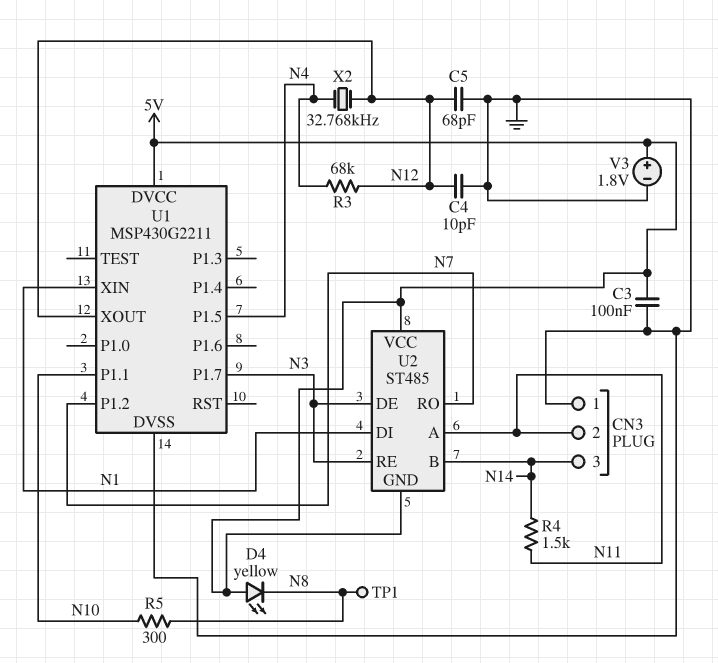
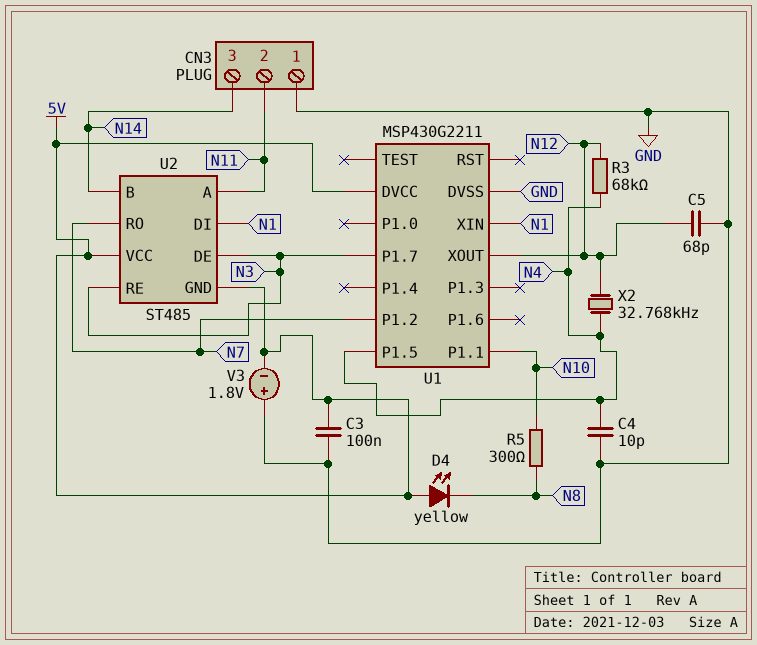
C4: 10pF (GND, N12) -> 10pF (GND, N4)
R4: 1.5k (N11, N14) -> none
TP1: test point (N8) -> none
V3: 1.8V (plus 5V, minus GND) -> 1.8V (plus GND, minus 5V)

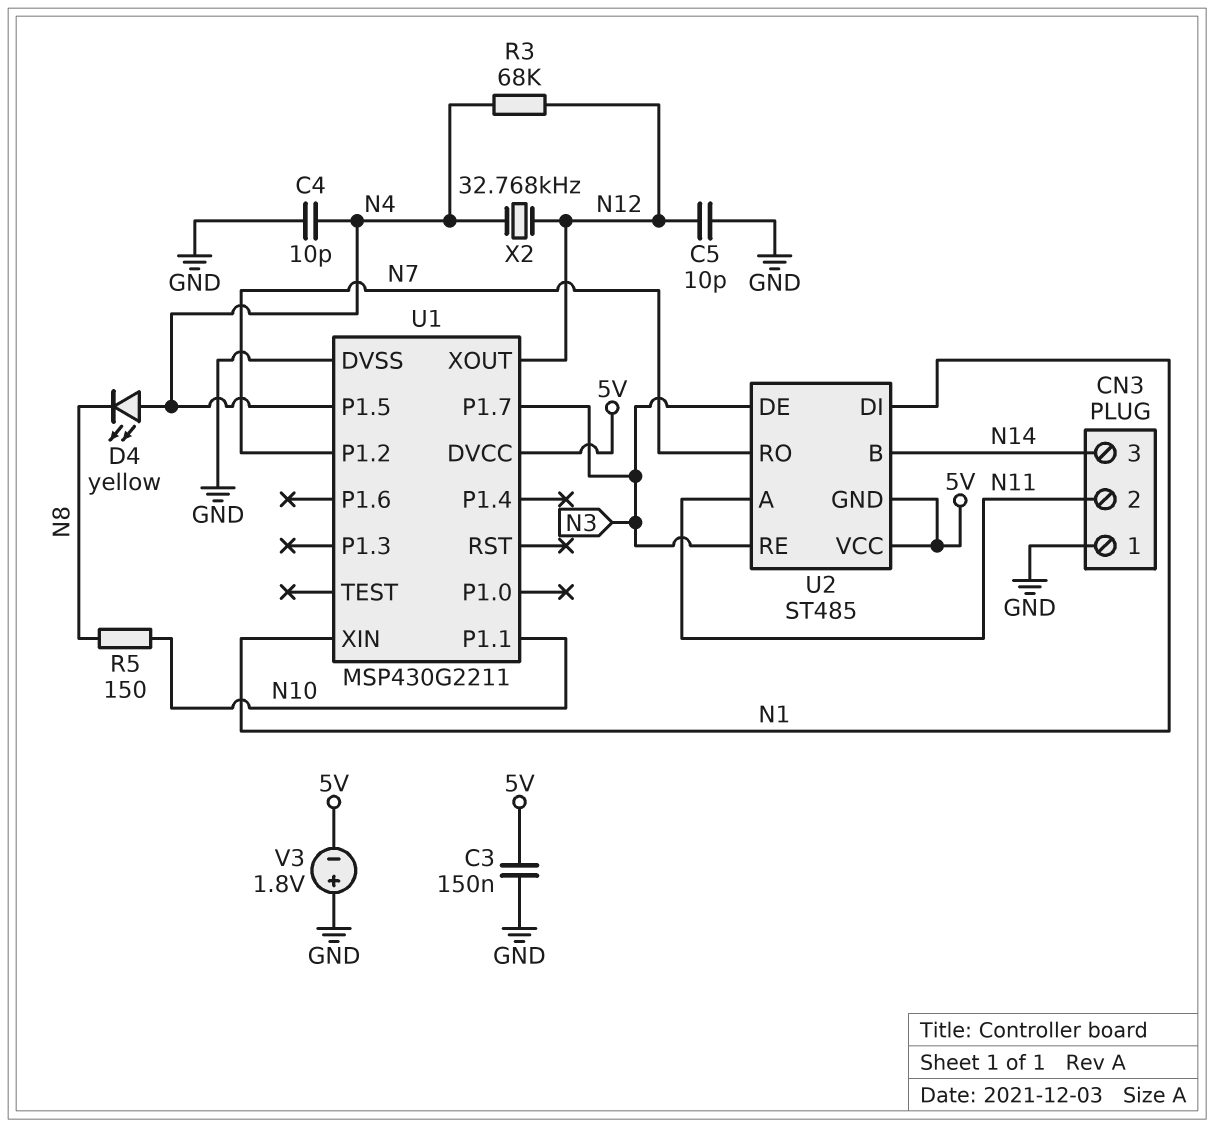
C3: 100nF (5V, GND) -> 150nF (5V, GND)
C5: 68pF (GND, N12) -> 10pF (GND, N12)
D4: LED yellow (A 5V, K N8) -> LED yellow (A N4, K N8)
R5: 300 (N8, N10) -> 150 (N8, N10)

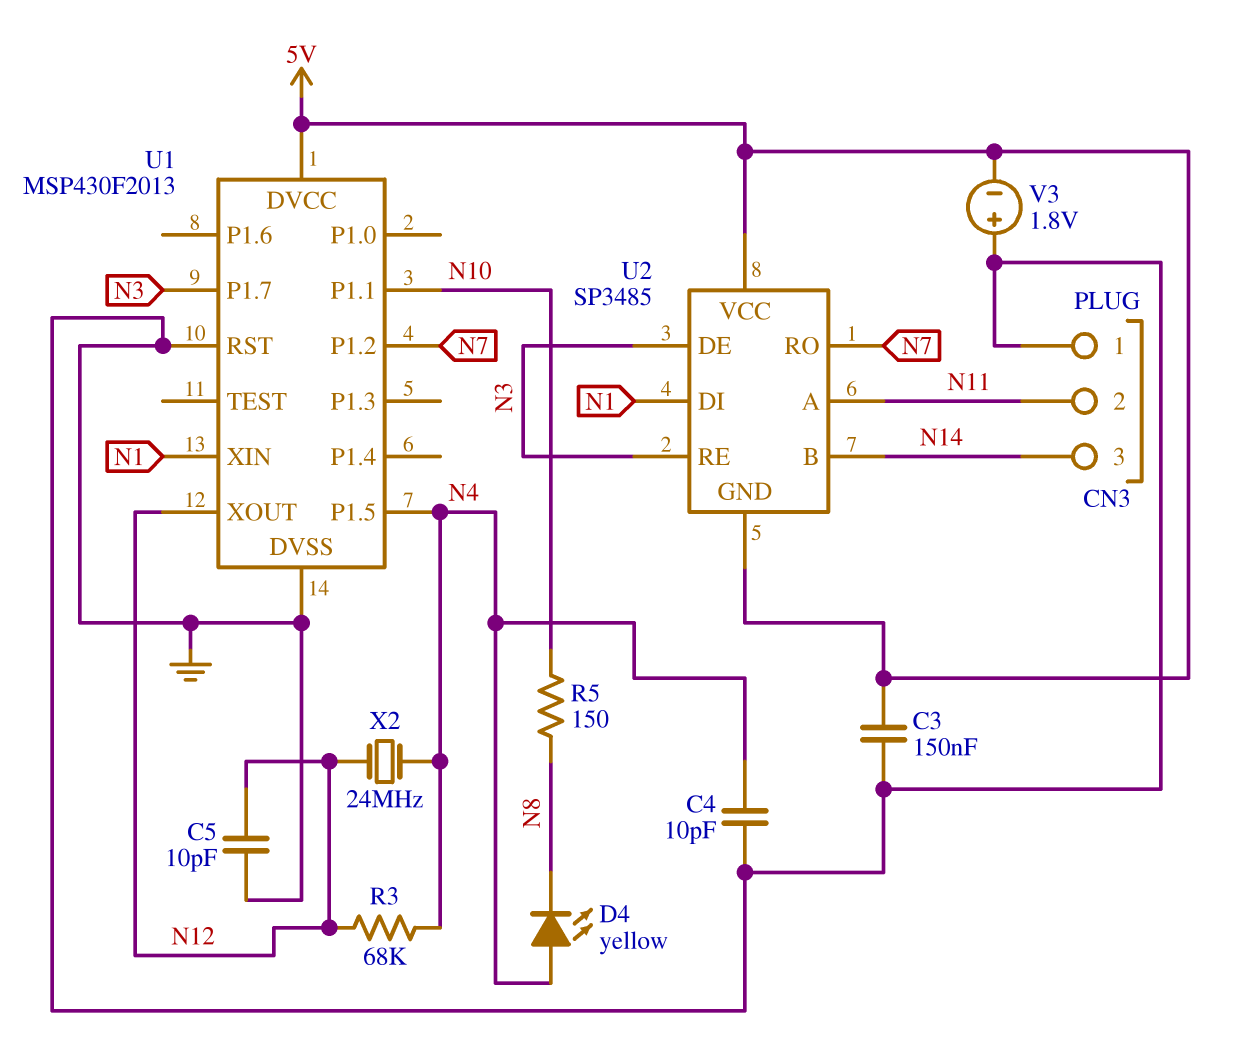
U1: MSP430G2211 -> MSP430F2013
U1 pin RST: none -> GND
U2: ST485 -> SP3485
X2: 32.768kHz (N4, N12) -> 24MHz (N4, N12)

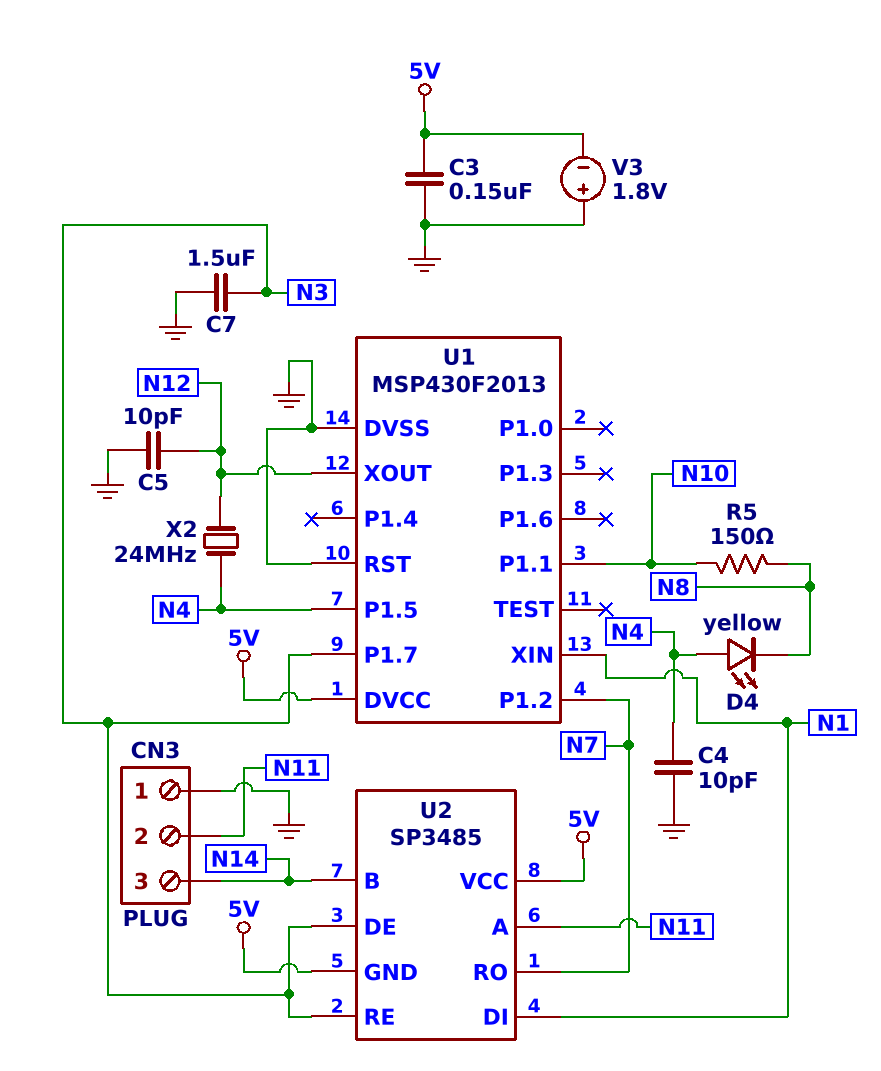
C7: none -> 1.5uF (GND, N3)
R3: 68k (N4, N12) -> none

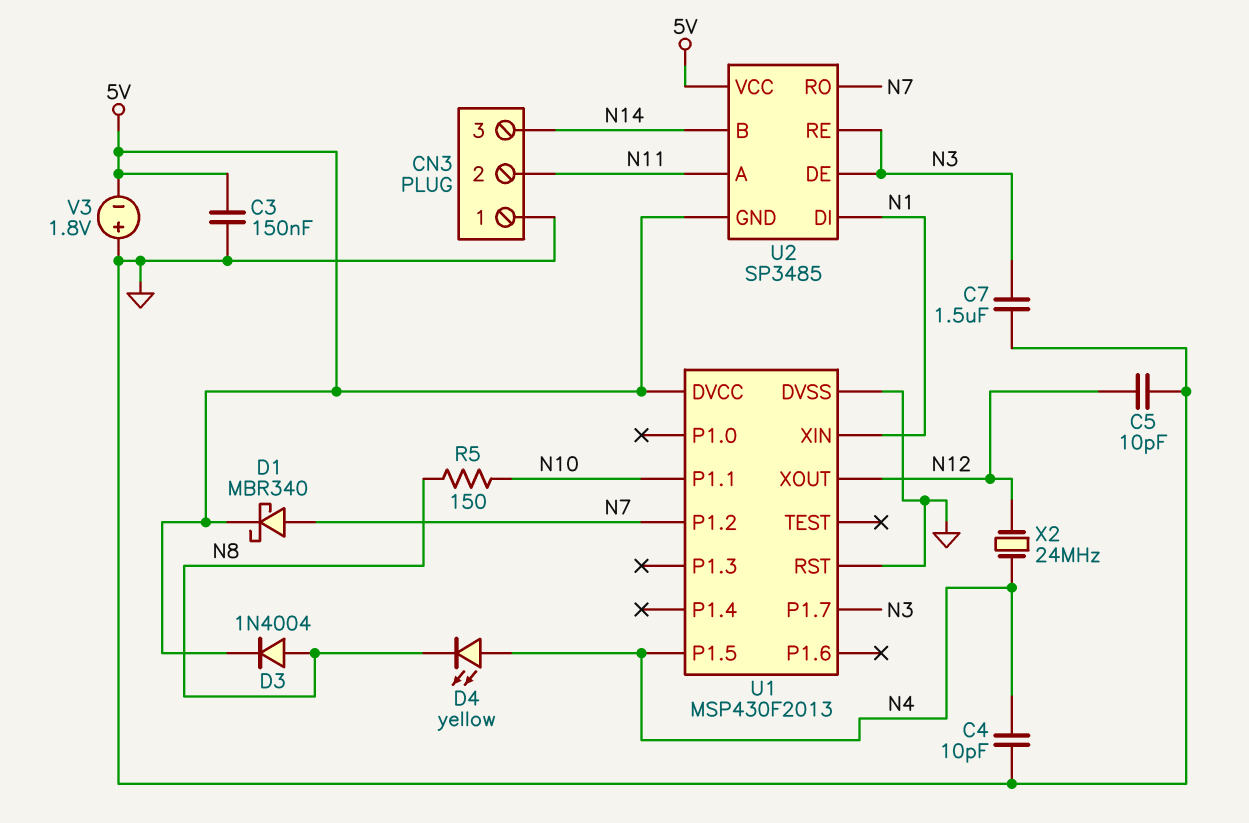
D1: none -> schottky MBR340 (A N7, K 5V)
D3: none -> diode 1N4004 (A N8, K 5V)

